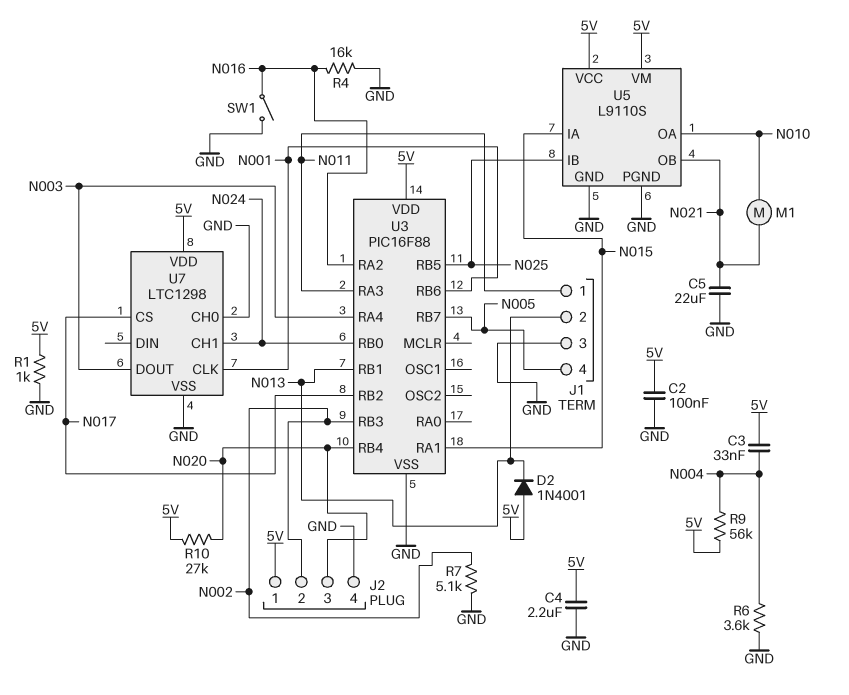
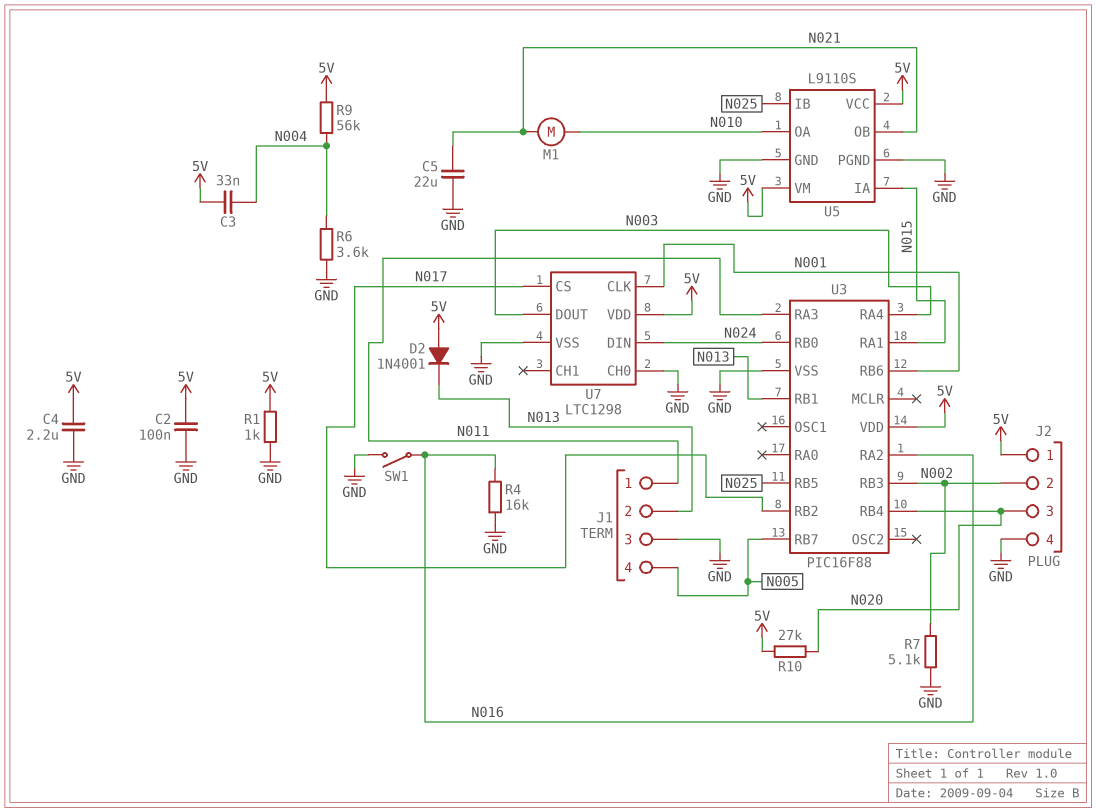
U7 pin CH1: N024 -> none
U7 pin DIN: none -> N024

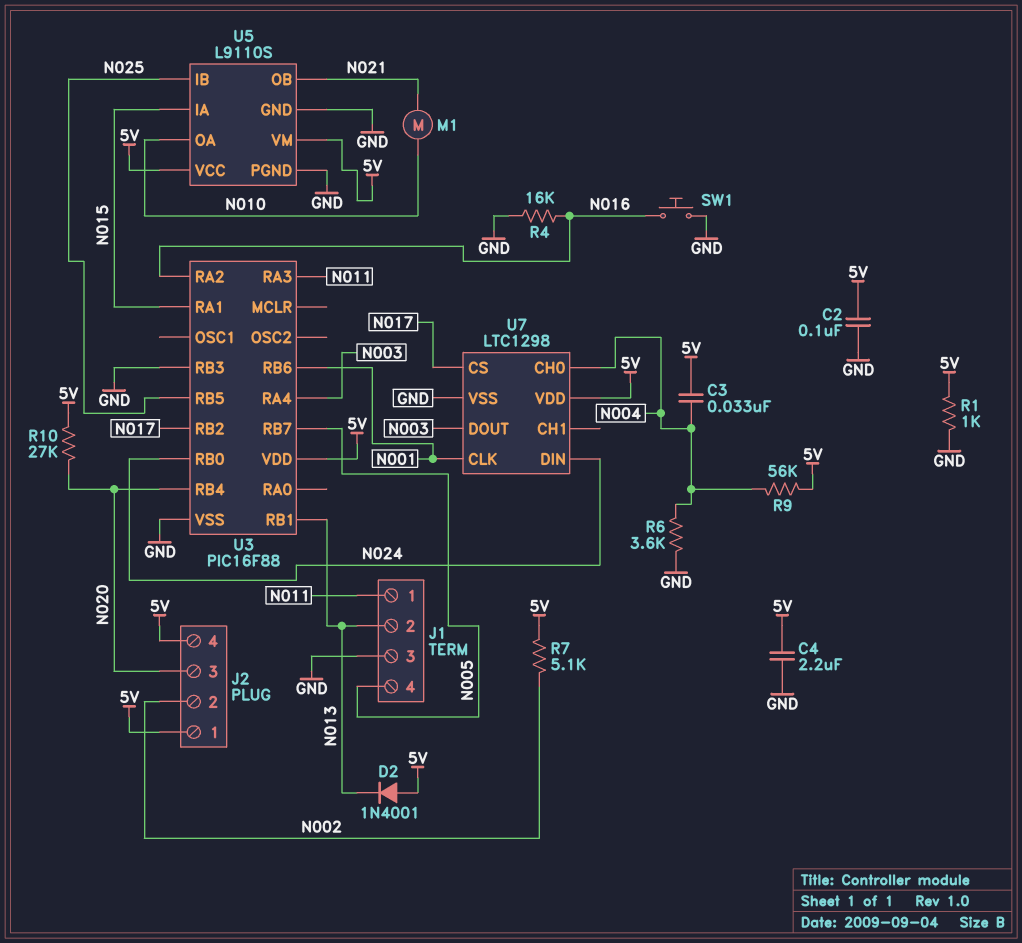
C5: 22uF (GND, N021) -> none
J2 pin 4: GND -> 5V
R7: 5.1k (GND, N002) -> 5.1k (5V, N002)
SW1: switch (GND, N016) -> button (GND, N016)
U3 pin RB3: N002 -> GND
U7 pin CH0: GND -> N004

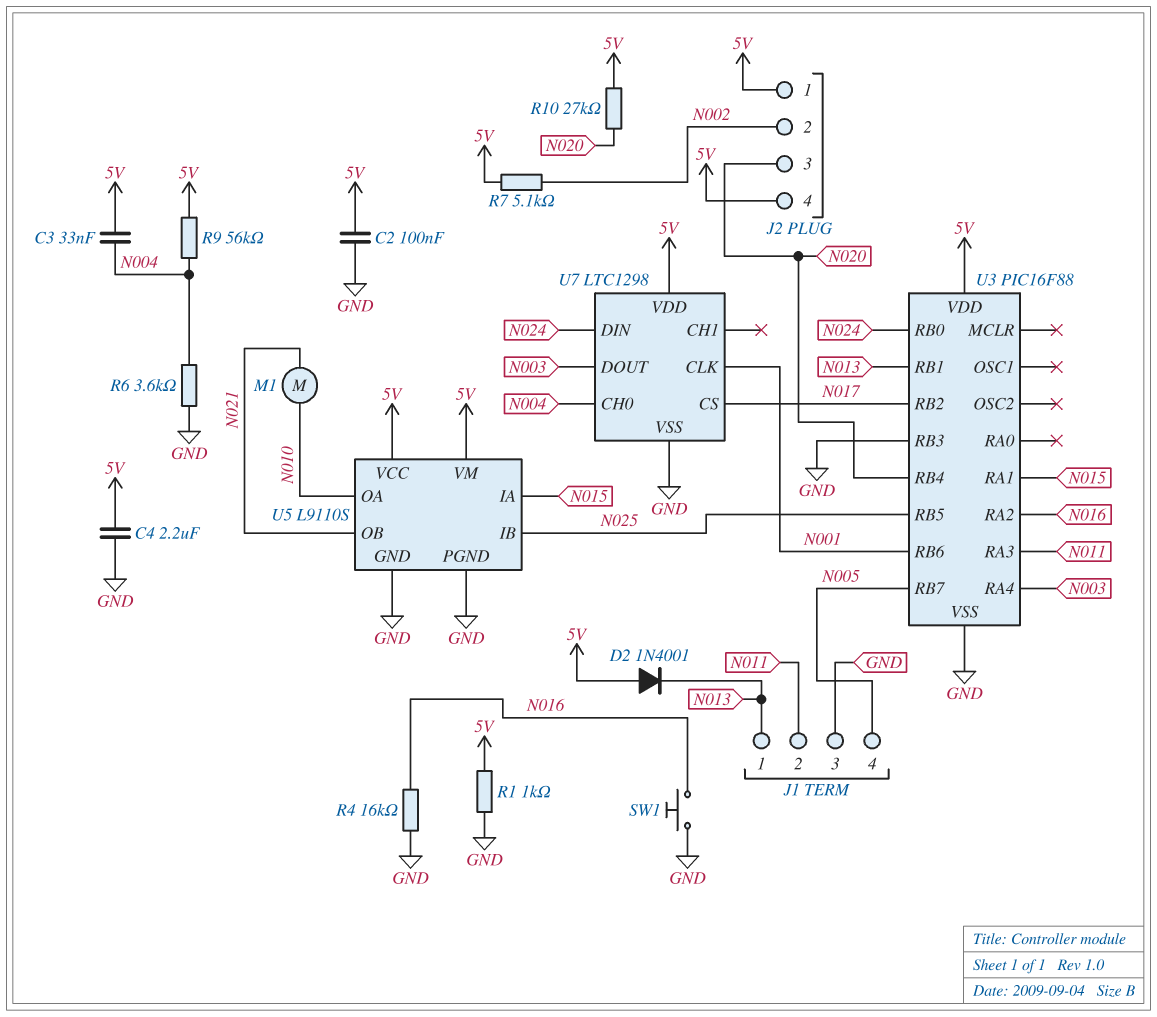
J1 pin 1: N011 -> N013
J1 pin 2: N013 -> N011

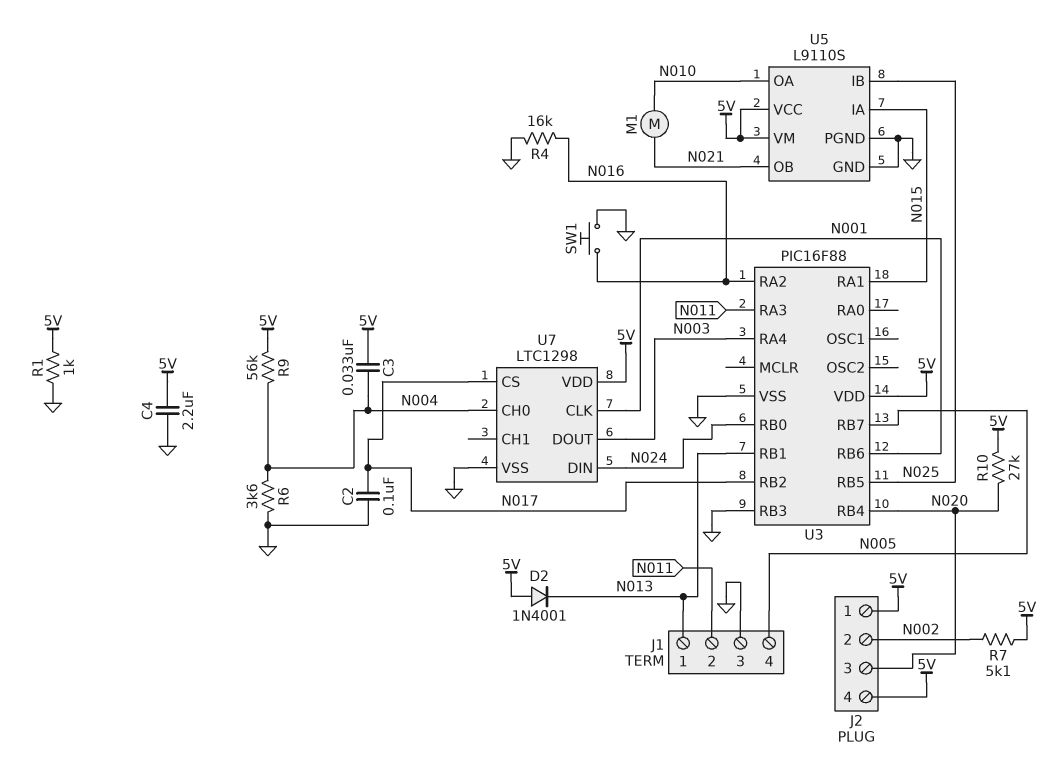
C2: 100nF (5V, GND) -> 100nF (GND, N017)

